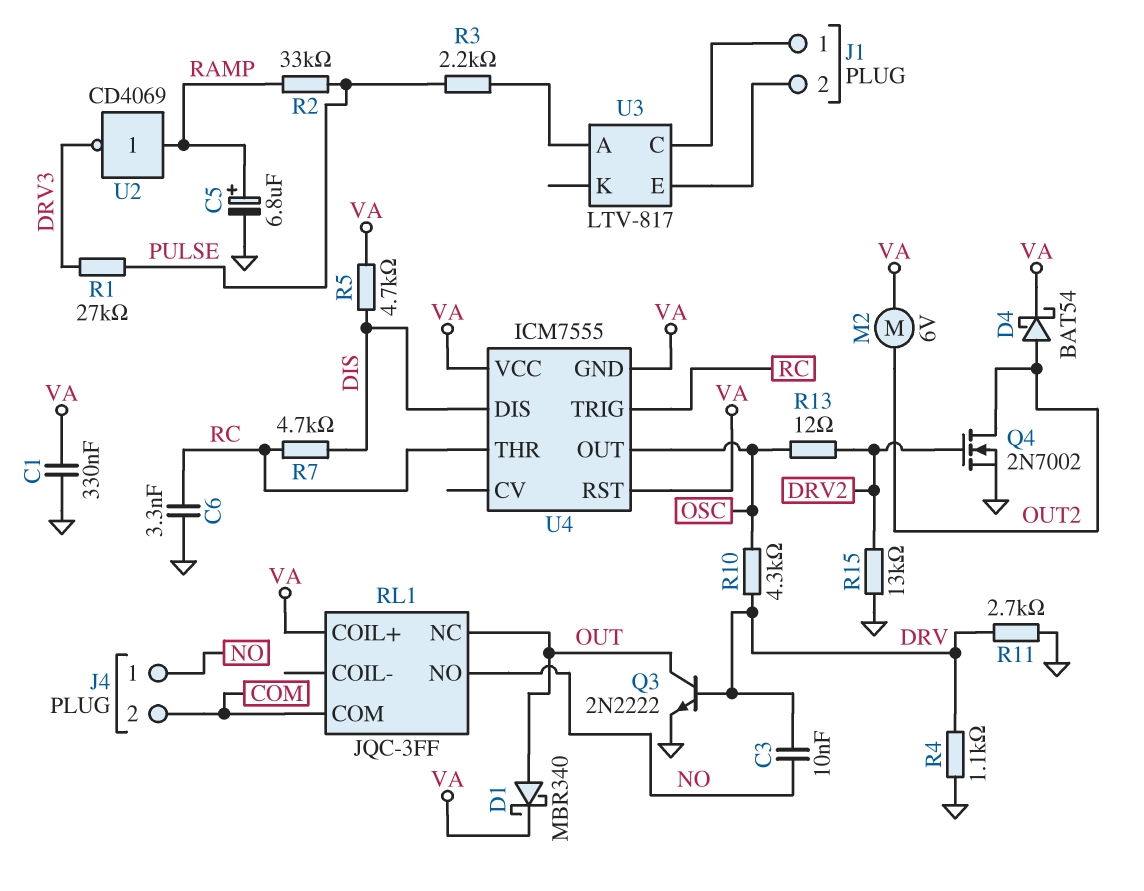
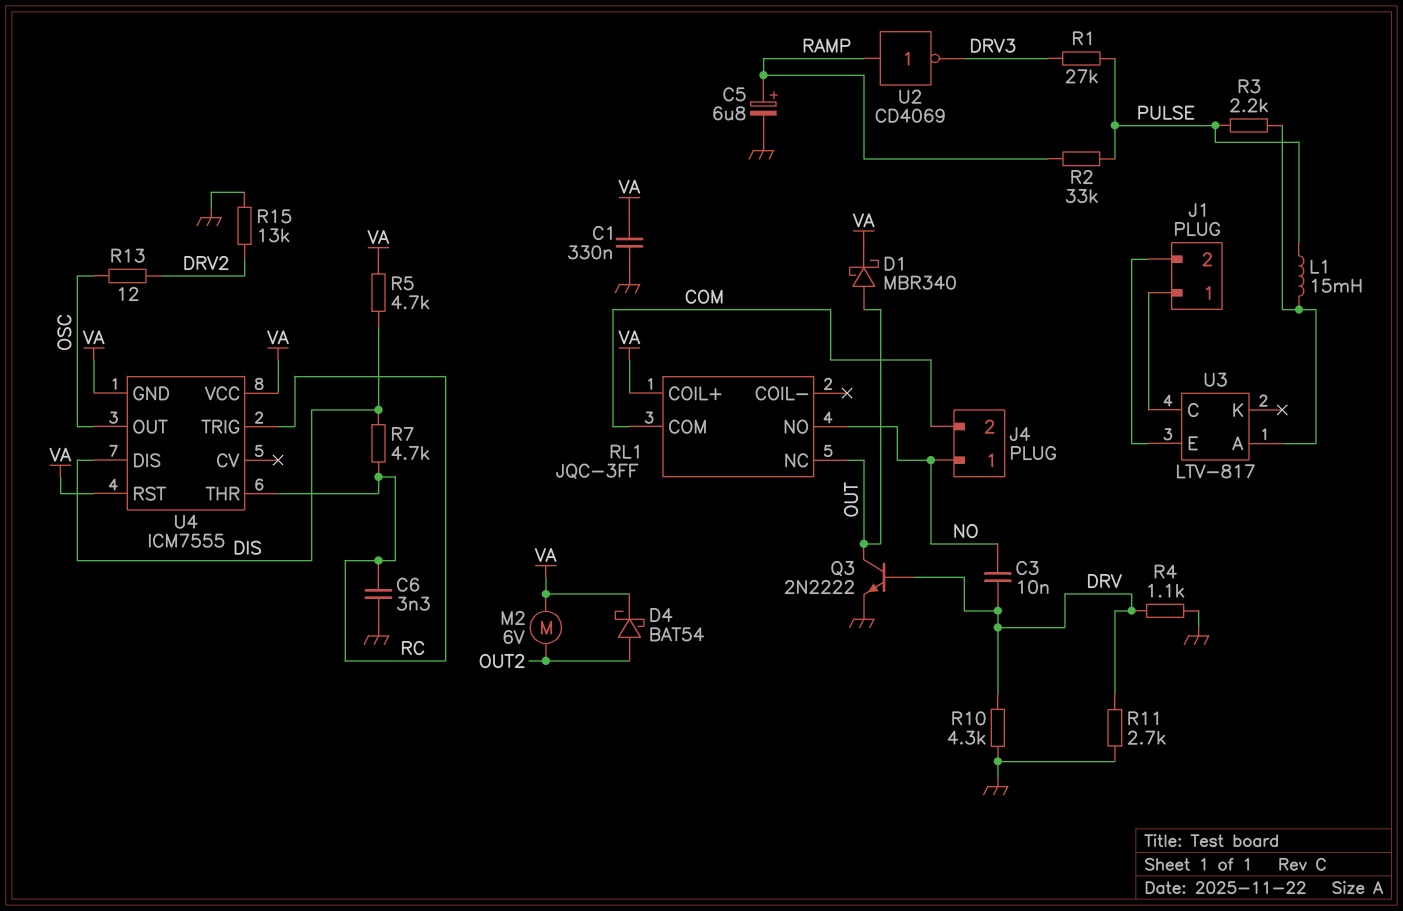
L1: none -> 15mH (PULSE, U3/A)
Q4: NMOS 2N7002 (G DRV2, D OUT2, S GND) -> none
R10: 4.3k (DRV, OSC) -> 4.3k (DRV, GND)

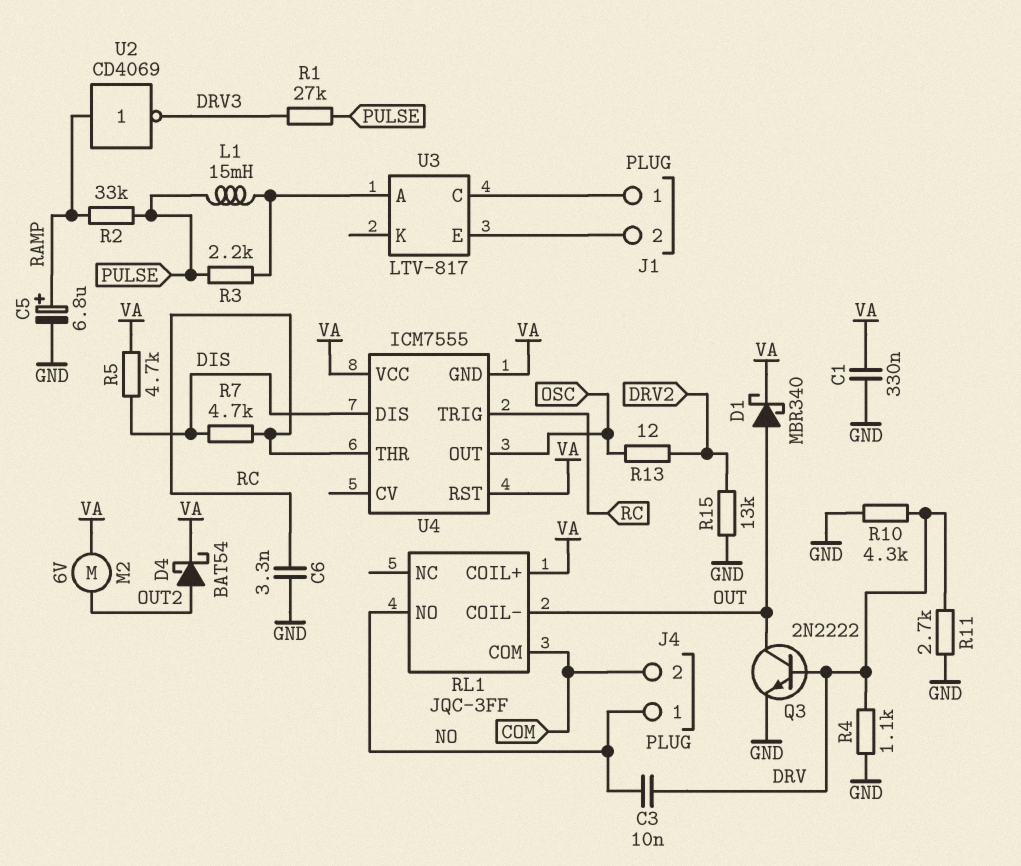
RL1 pin COIL-: none -> OUT
RL1 pin NC: OUT -> none

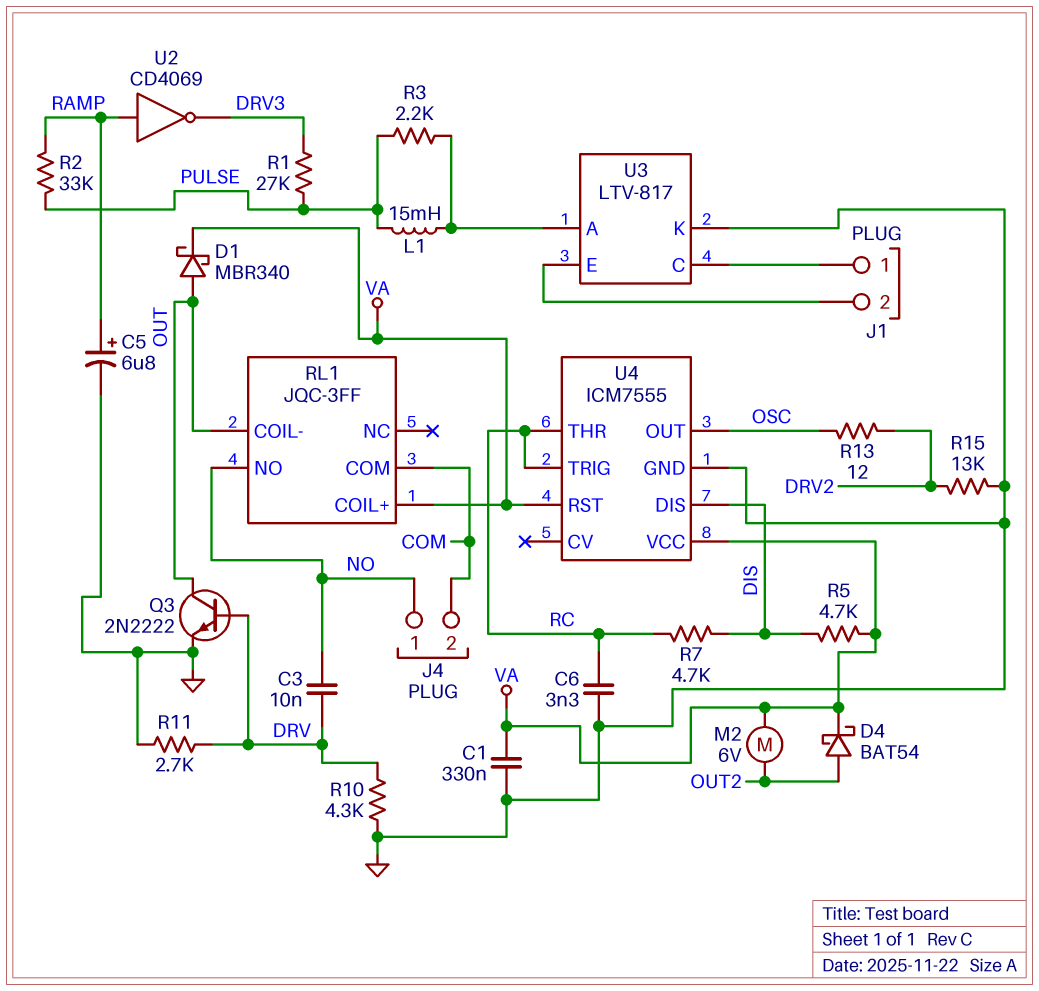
R4: 1.1k (DRV, GND) -> none
U3 pin K: none -> GND
U4 pin GND: VA -> GND

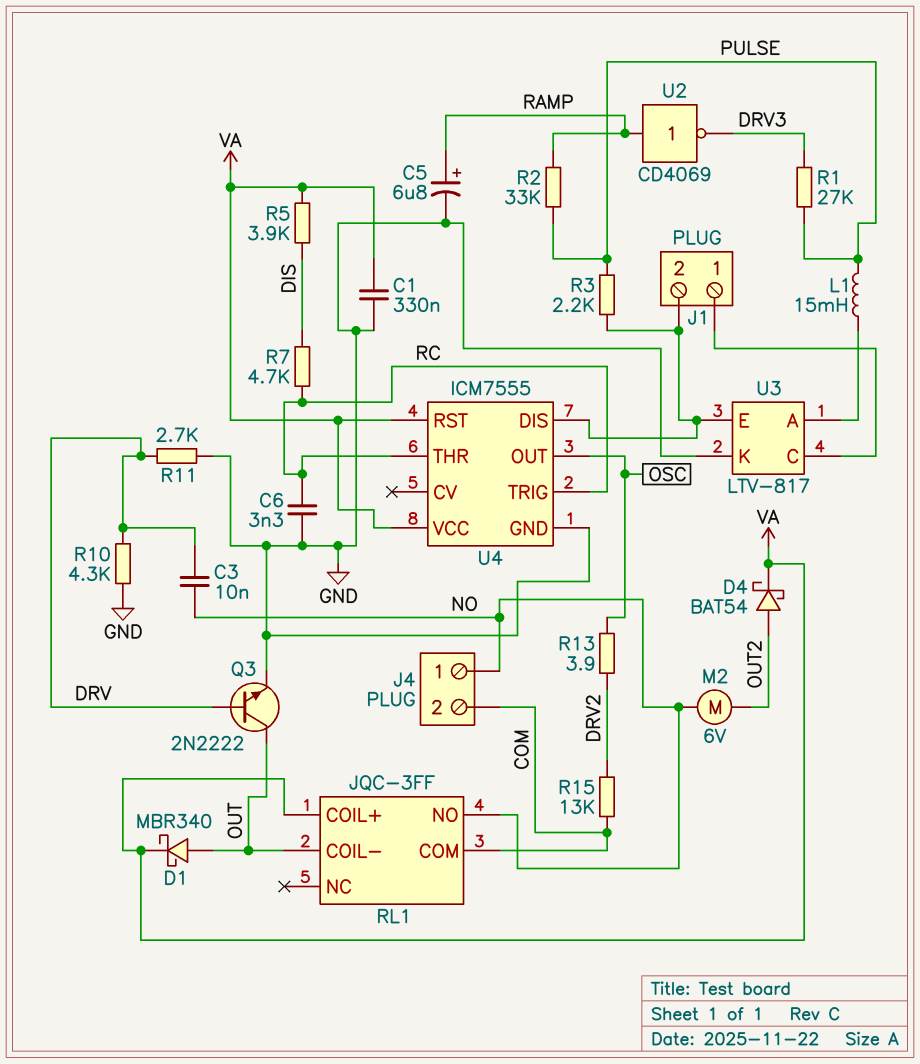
M2: motor 6V (OUT2, VA) -> motor 6V (NO, OUT2)
R3: 2.2k (PULSE, U3/A) -> 2.2k (J1/2, PULSE)
R5: 4.7k (DIS, VA) -> 3.9k (DIS, VA)
R13: 12 (DRV2, OSC) -> 3.9 (DRV2, OSC)
R15: 13k (DRV2, GND) -> 13k (COM, DRV2)
U4 pin DIS: DIS -> J1/2

